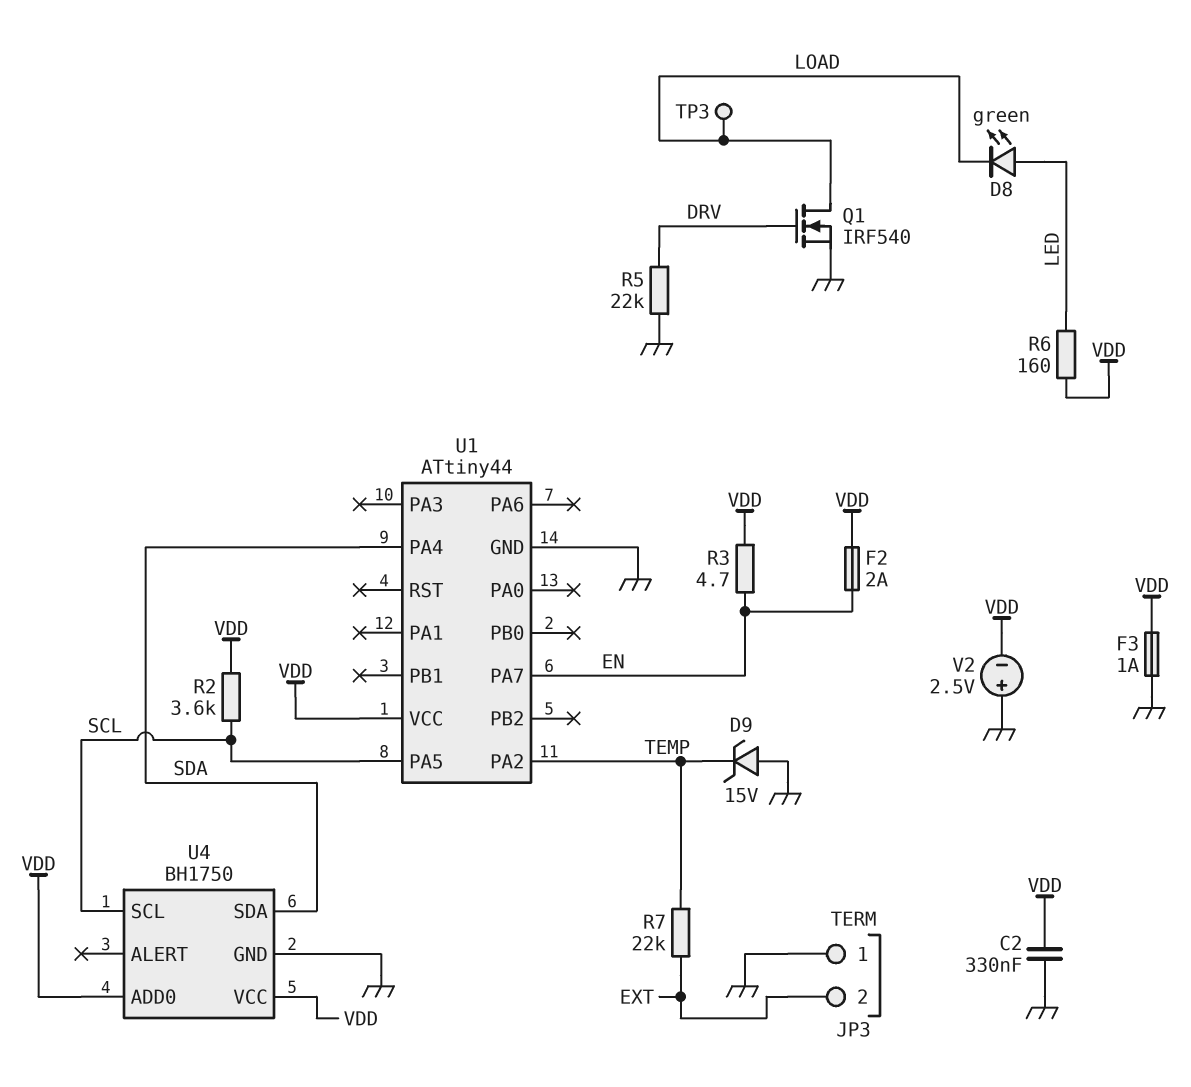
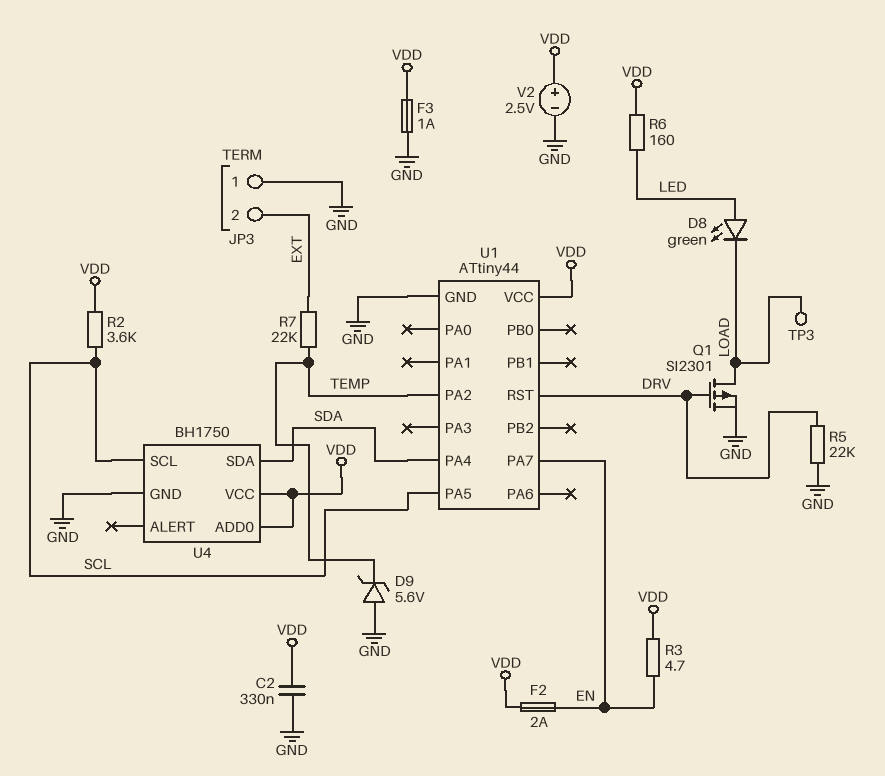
D9: zener 15V (A GND, K TEMP) -> zener 5.6V (A GND, K TEMP)
Q1: NMOS IRF540 (G DRV, D LOAD, S GND) -> PMOS SI2301 (G DRV, D LOAD, S GND)
U1 pin RST: none -> DRV
V2: 2.5V (plus GND, minus VDD) -> 2.5V (plus VDD, minus GND)

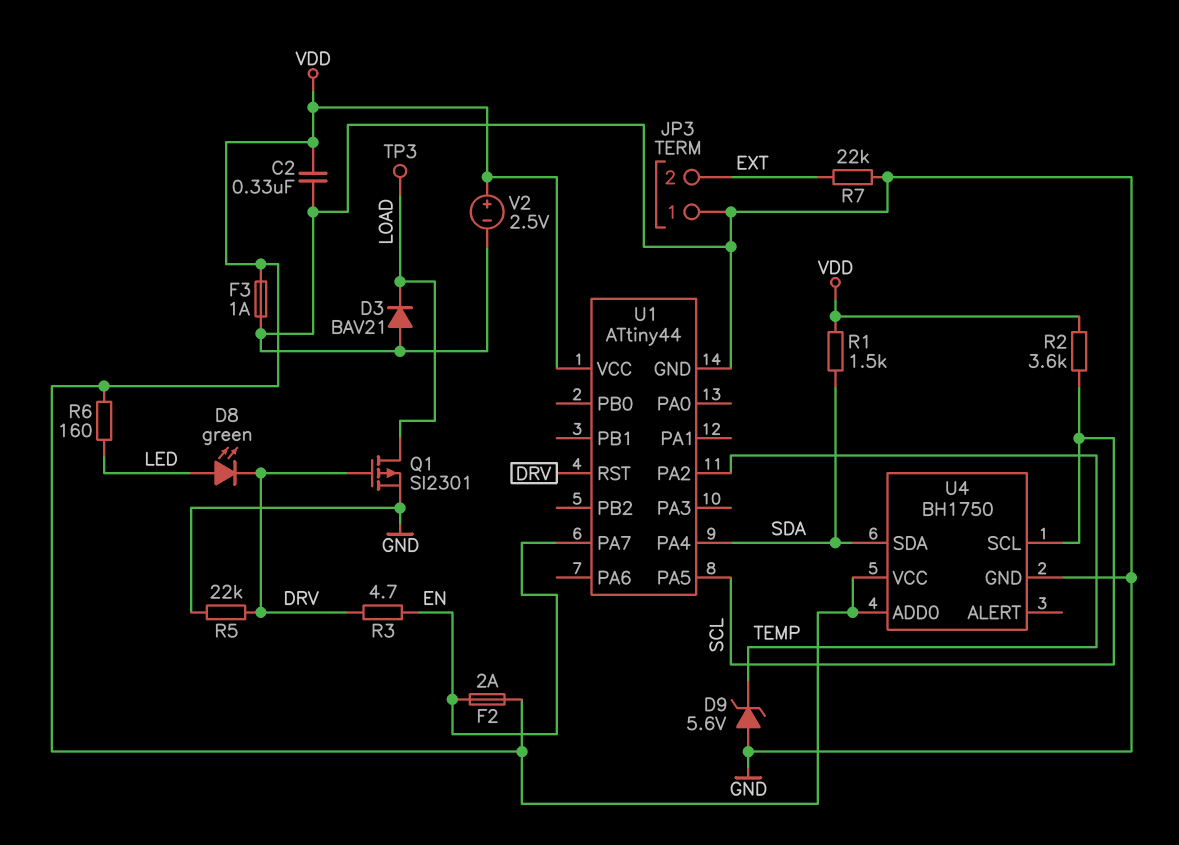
D3: none -> diode BAV21 (A GND, K LOAD)
D8: LED green (A LED, K LOAD) -> LED green (A LED, K DRV)
R1: none -> 1.5k (SDA, VDD)
R3: 4.7 (EN, VDD) -> 4.7 (DRV, EN)
R7: 22k (EXT, TEMP) -> 22k (EXT, GND)

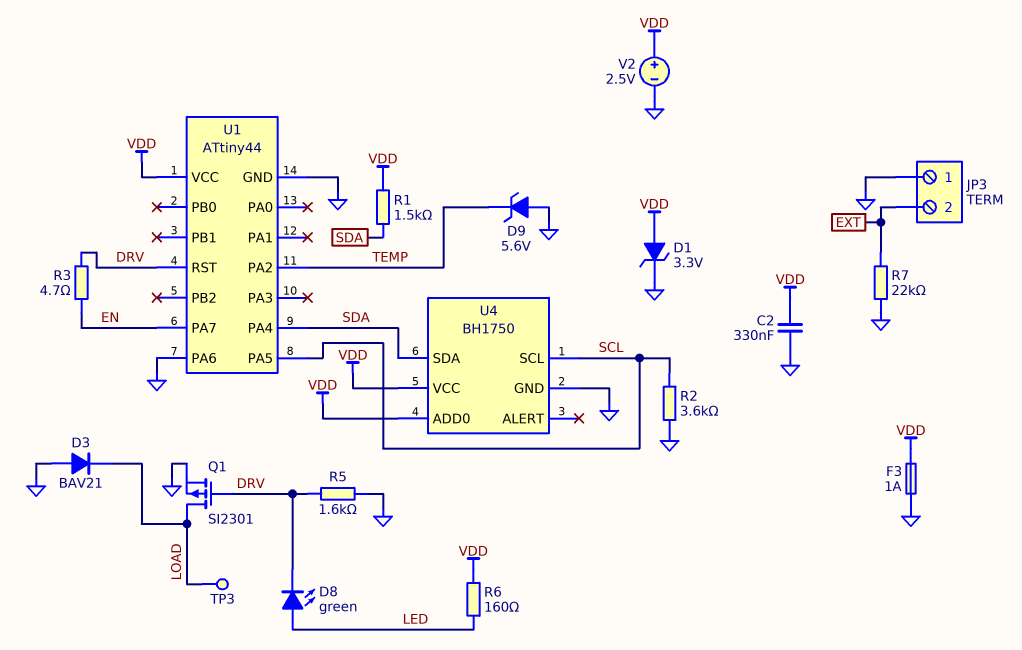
D1: none -> zener 3.3V (A VDD, K GND)
F2: 2A (EN, VDD) -> none
R2: 3.6k (SCL, VDD) -> 3.6k (GND, SCL)
R5: 22k (DRV, GND) -> 1.6k (DRV, GND)
U1 pin PA6: none -> GND

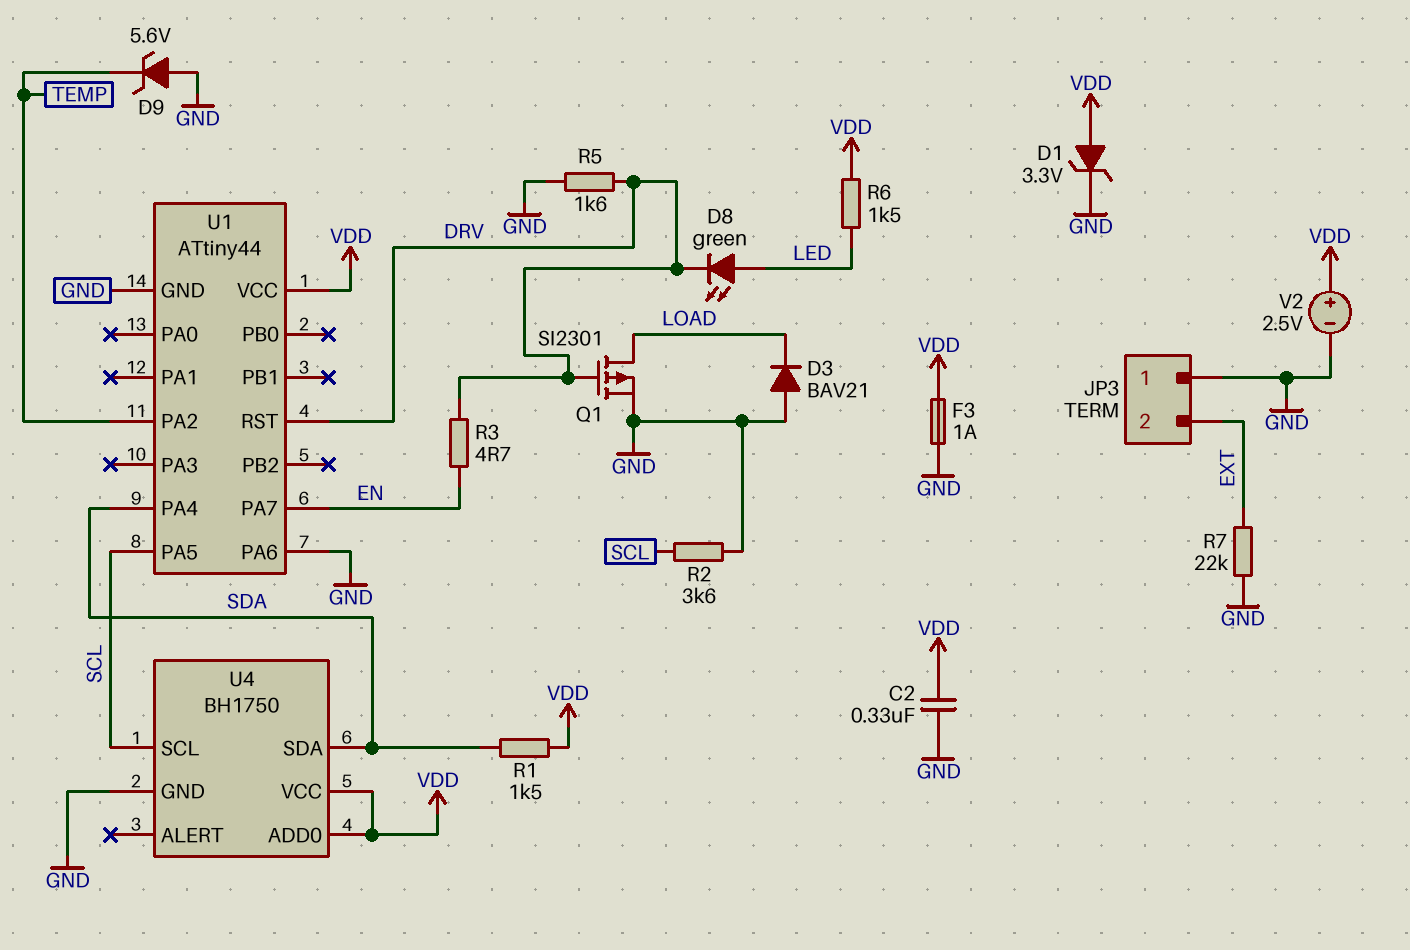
R6: 160 (LED, VDD) -> 1.5k (LED, VDD)
TP3: test point (LOAD) -> none

